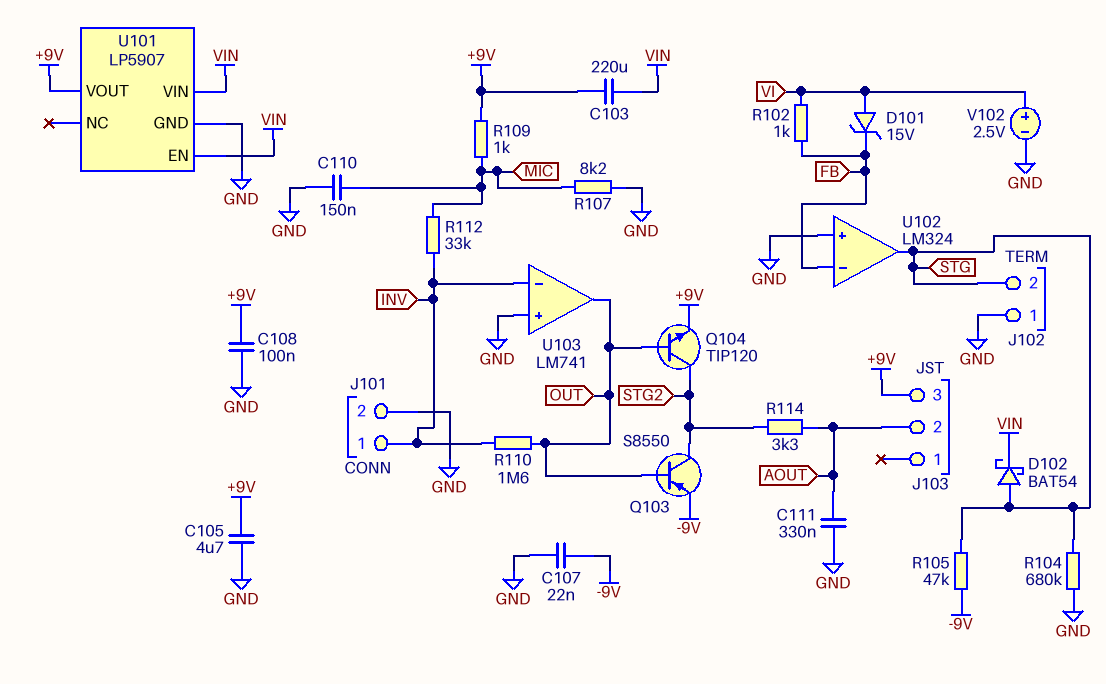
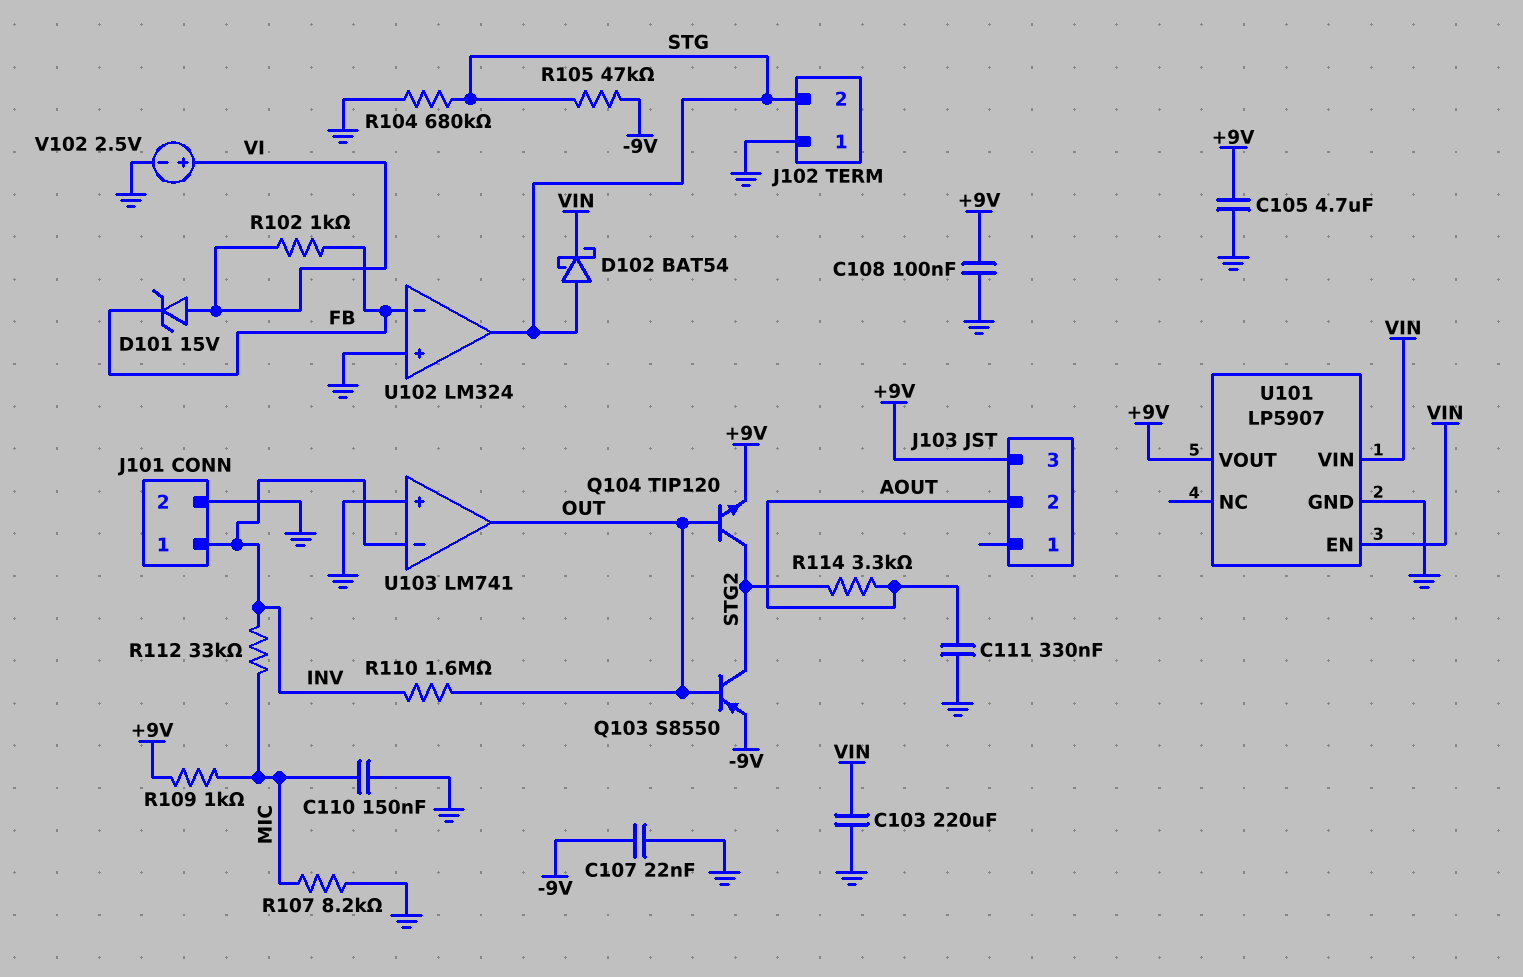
C103: 220uF (+9V, VIN) -> 220uF (GND, VIN)

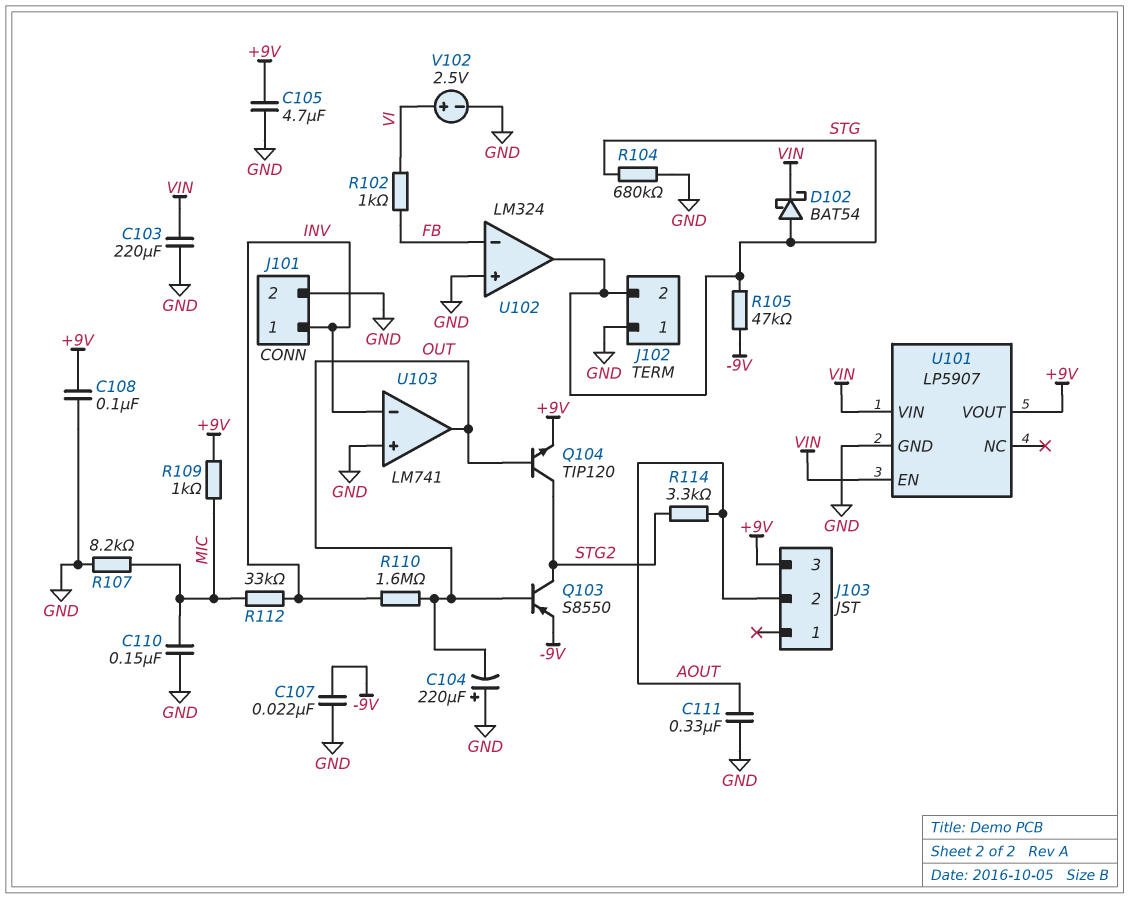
C104: none -> 220uF (plus GND, minus OUT)
D101: zener 15V (A VI, K FB) -> none

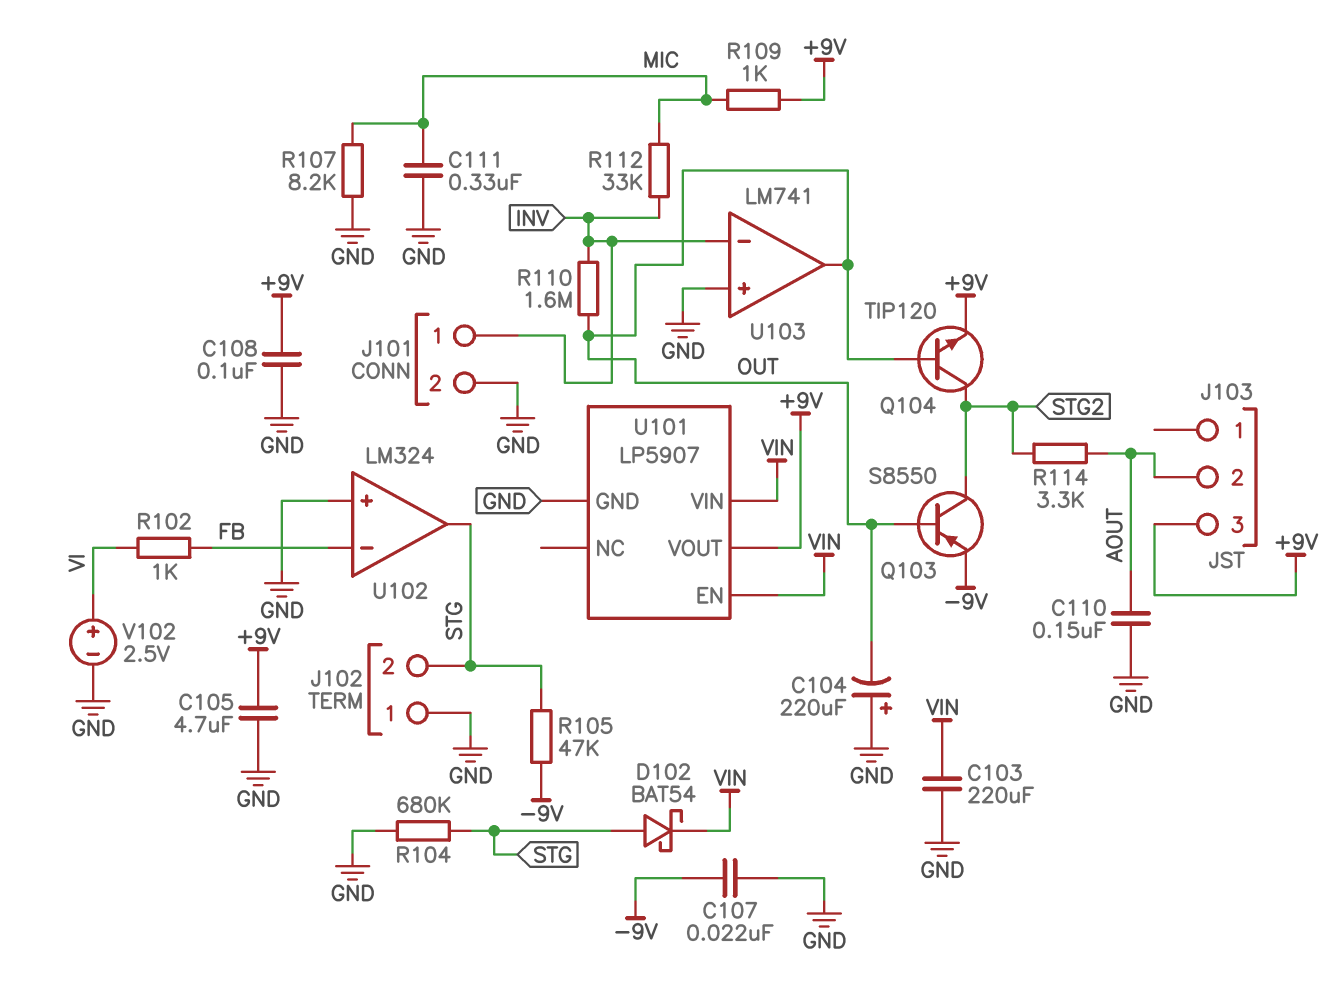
C110: 150nF (GND, MIC) -> 150nF (AOUT, GND)
C111: 330nF (AOUT, GND) -> 330nF (GND, MIC)

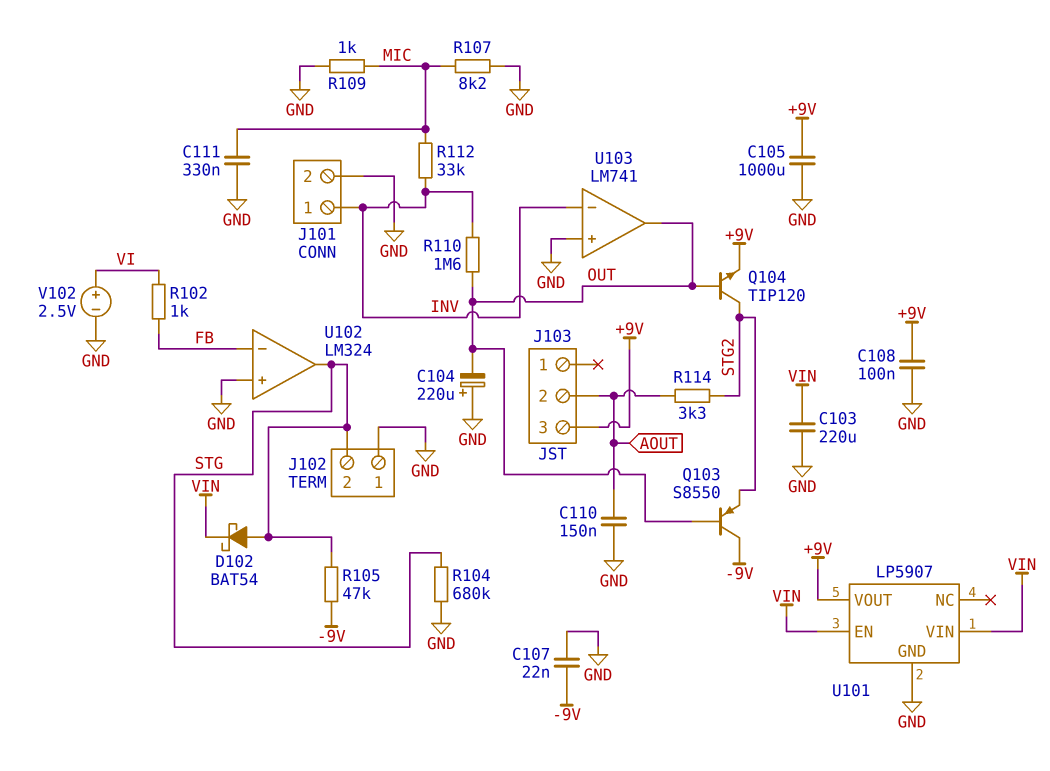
C105: 4.7uF (+9V, GND) -> 1000uF (+9V, GND)
Q103: PNP S8550 (B OUT, C STG2, E -9V) -> PNP S8550 (B OUT, C -9V, E STG2)
R109: 1k (+9V, MIC) -> 1k (GND, MIC)

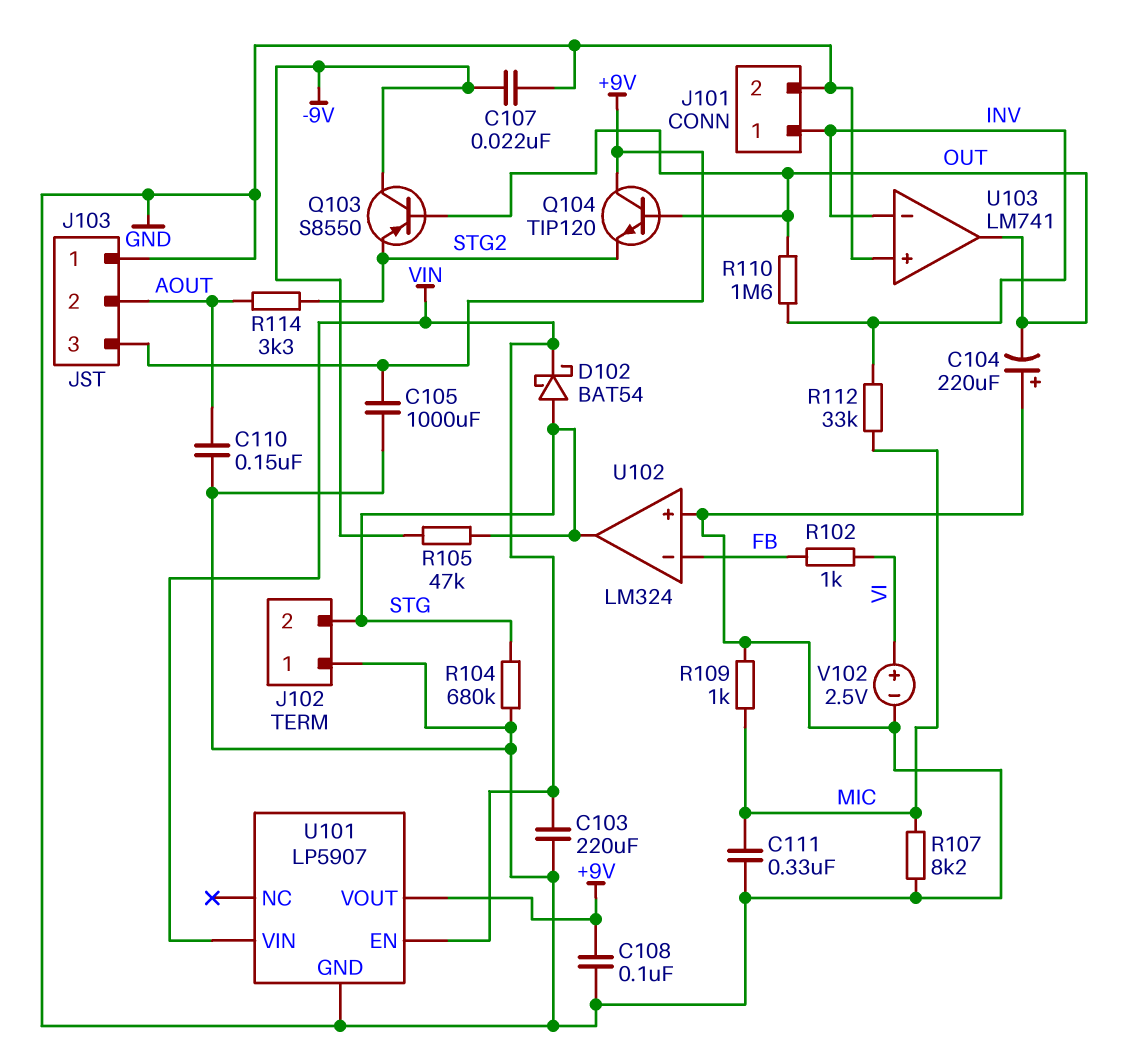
J103 pin 1: none -> GND
Q104: NPN TIP120 (B OUT, C STG2, E +9V) -> NPN TIP120 (B OUT, C +9V, E STG2)

